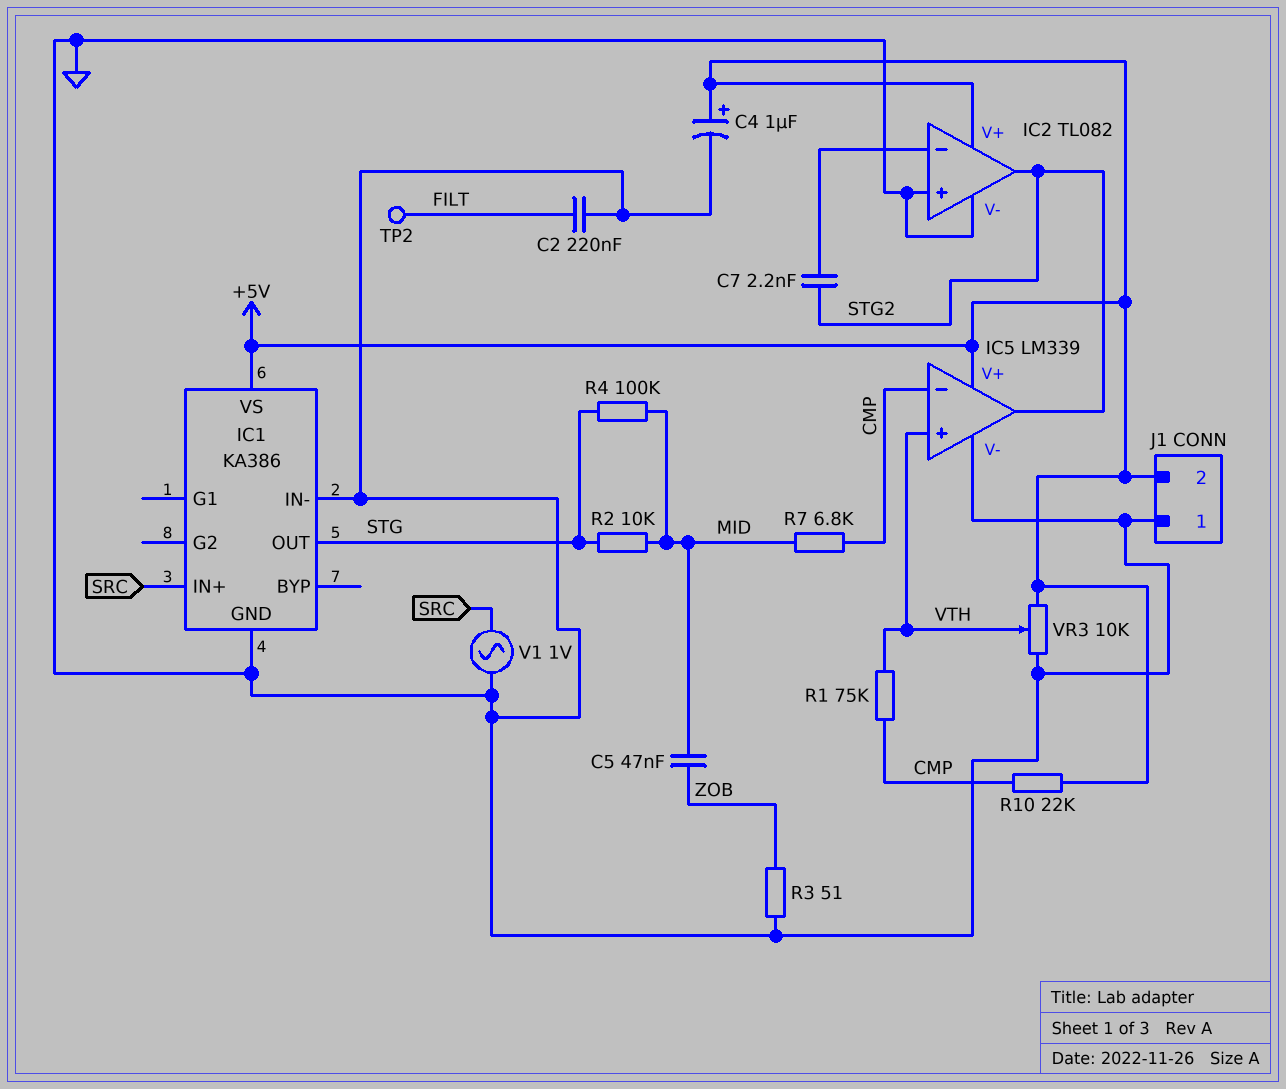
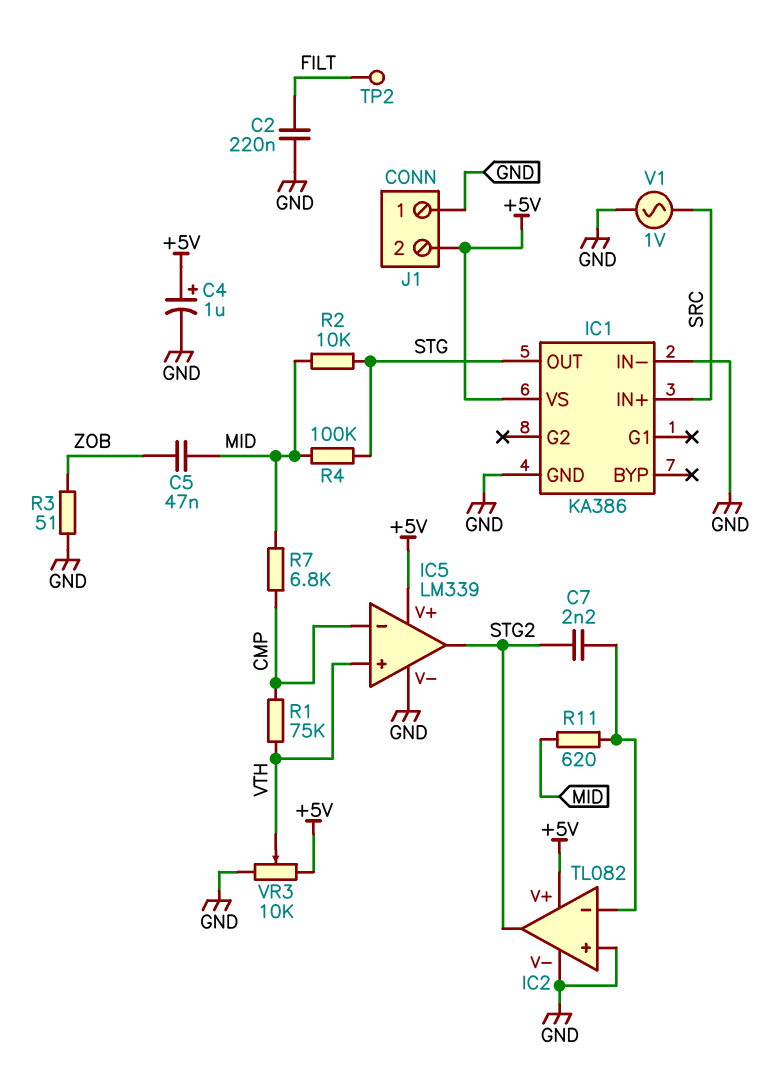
R10: 22k (+5V, CMP) -> none
R11: none -> 620 (IC2/in-, MID)

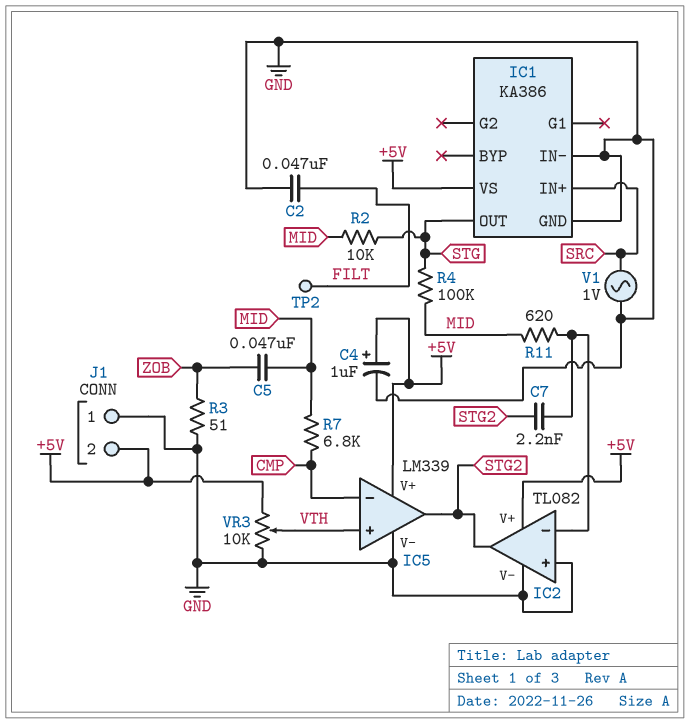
C2: 220nF (FILT, GND) -> 47nF (FILT, GND)
R1: 75k (CMP, VTH) -> none

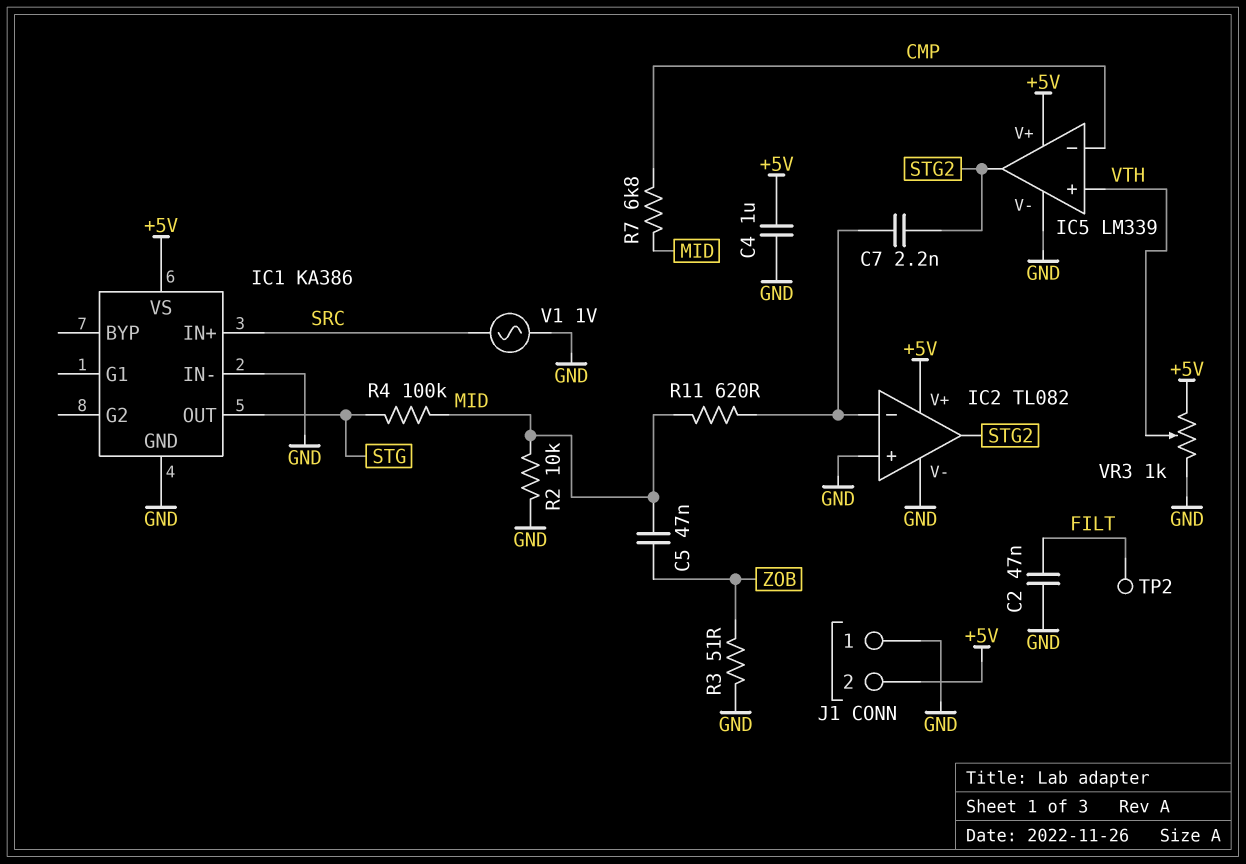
C4: 1uF (plus +5V, minus GND) -> 1uF (+5V, GND)
R2: 10k (MID, STG) -> 10k (GND, MID)
VR3: 10k (+5V, GND, wiper VTH) -> 1k (+5V, GND, wiper VTH)

